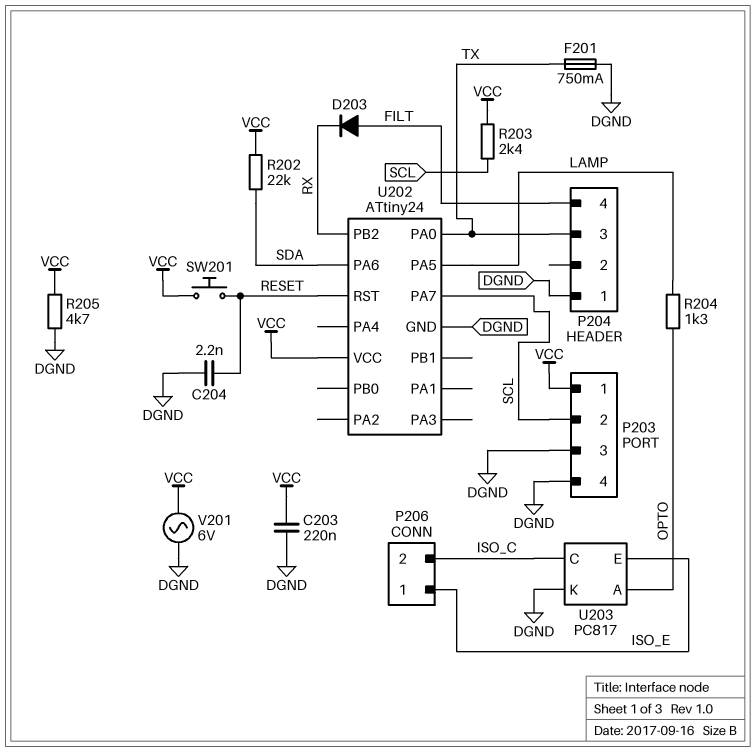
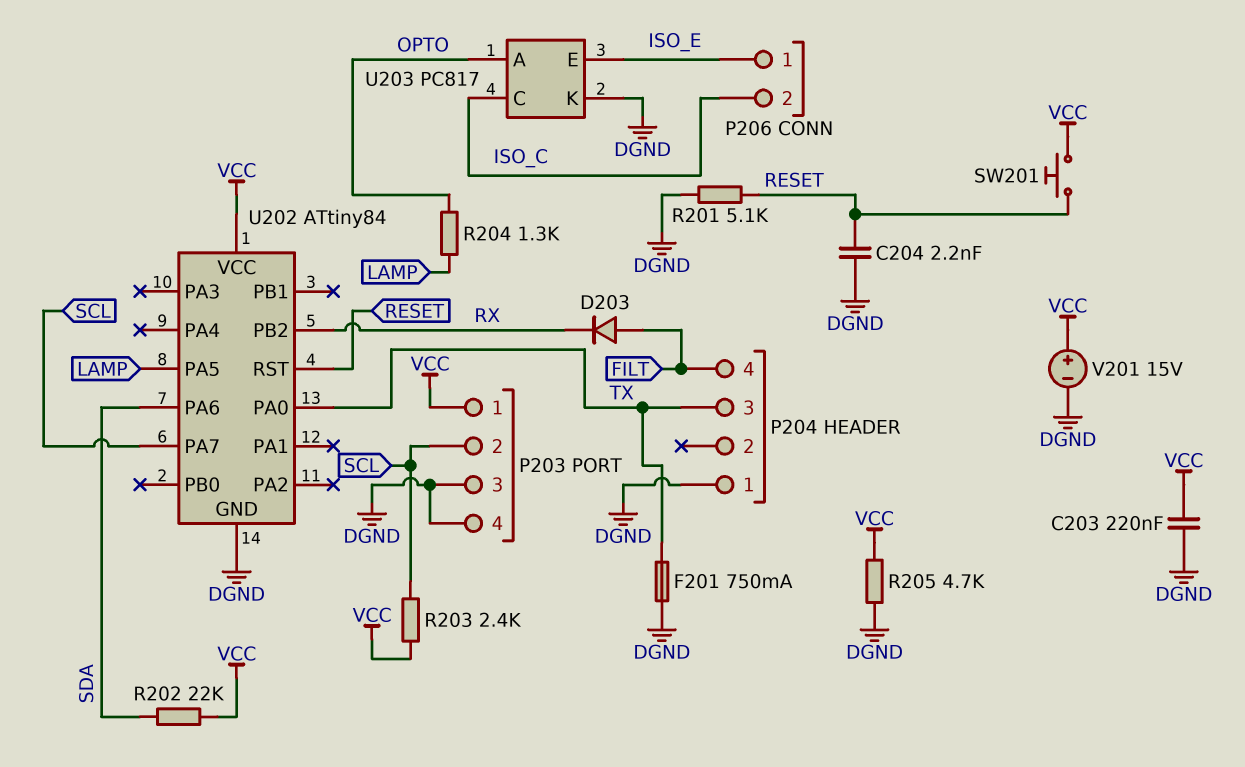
R201: none -> 5.1k (DGND, RESET)
U202: ATtiny24 -> ATtiny84
V201: AC 6V (DGND, VCC) -> 15V (plus VCC, minus DGND)

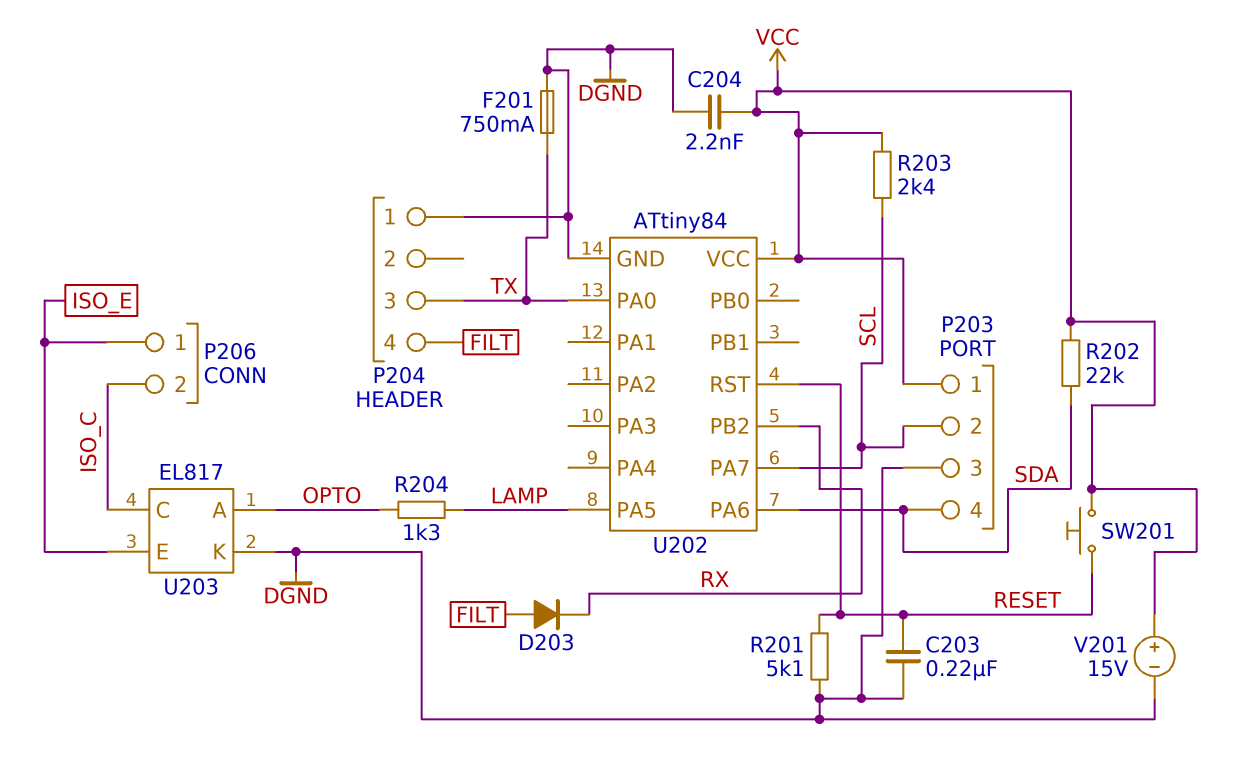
C203: 220nF (DGND, VCC) -> 220nF (DGND, RESET)
C204: 2.2nF (DGND, RESET) -> 2.2nF (DGND, VCC)
P203 pin 4: DGND -> SDA
R205: 4.7k (DGND, VCC) -> none
U203: PC817 -> EL817

